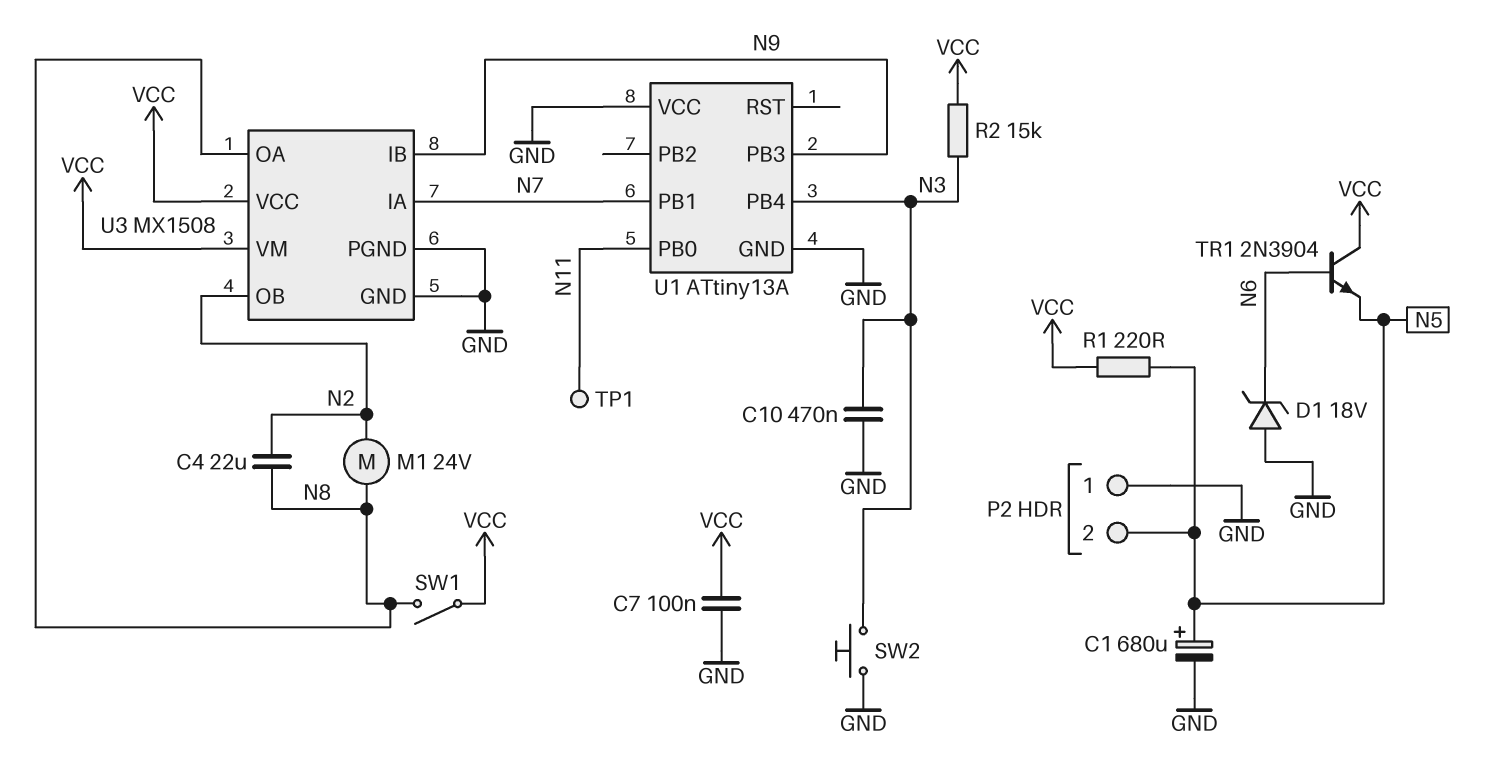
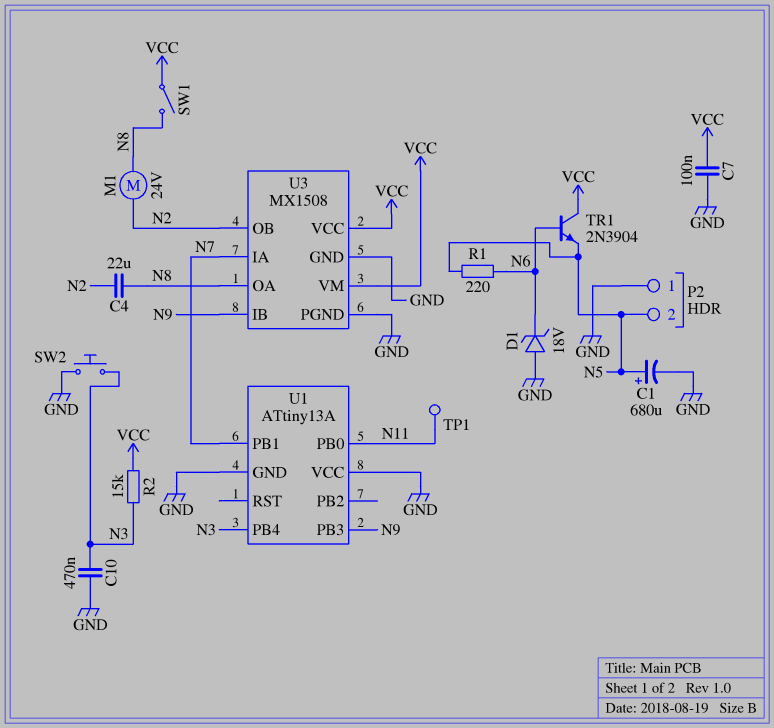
R1: 220 (N5, VCC) -> 220 (N5, N6)

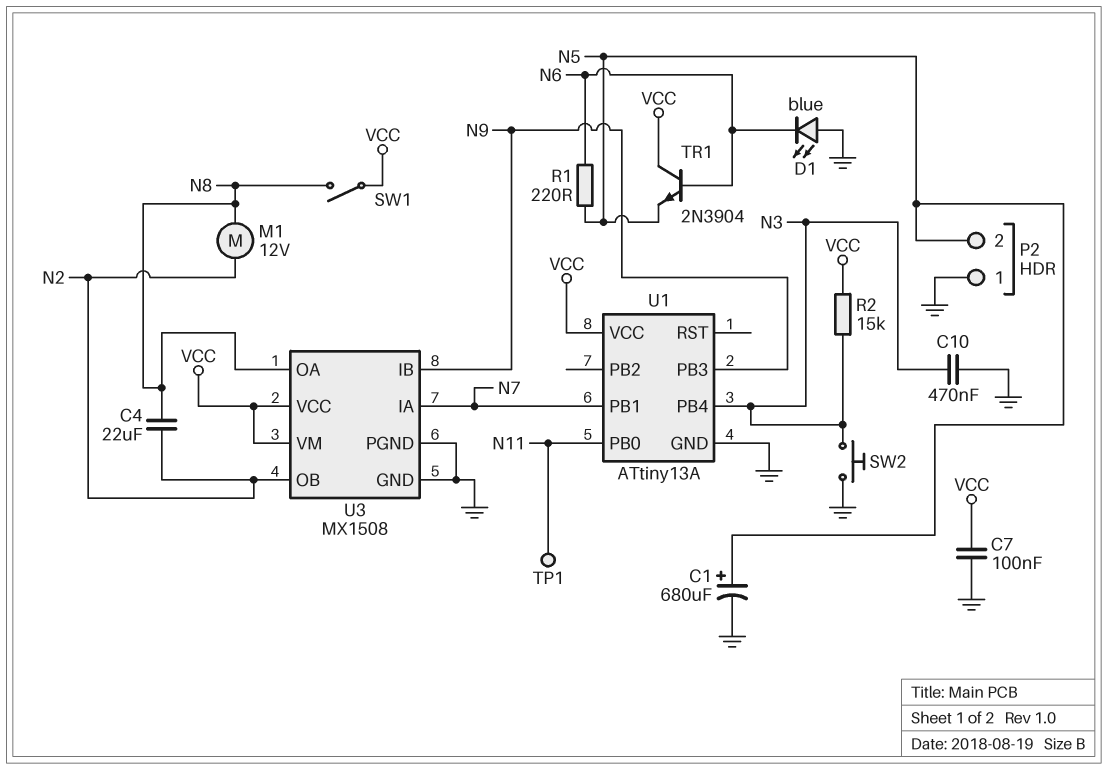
D1: zener 18V (A GND, K N6) -> LED blue (A GND, K N6)
M1: motor 24V (N2, N8) -> motor 12V (N2, N8)
U1 pin VCC: GND -> VCC

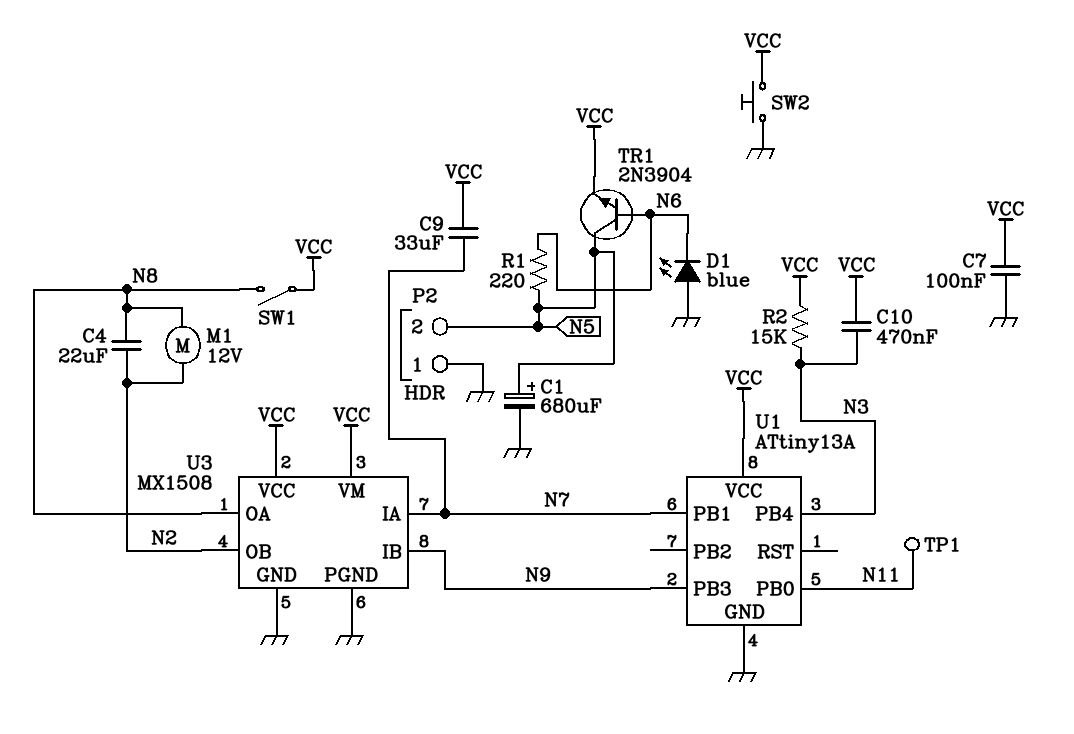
C9: none -> 33uF (N7, VCC)
C10: 470nF (GND, N3) -> 470nF (N3, VCC)
SW2: button (GND, N3) -> button (GND, VCC)
TR1: NPN 2N3904 (B N6, C VCC, E N5) -> NPN 2N3904 (B N6, C N5, E VCC)

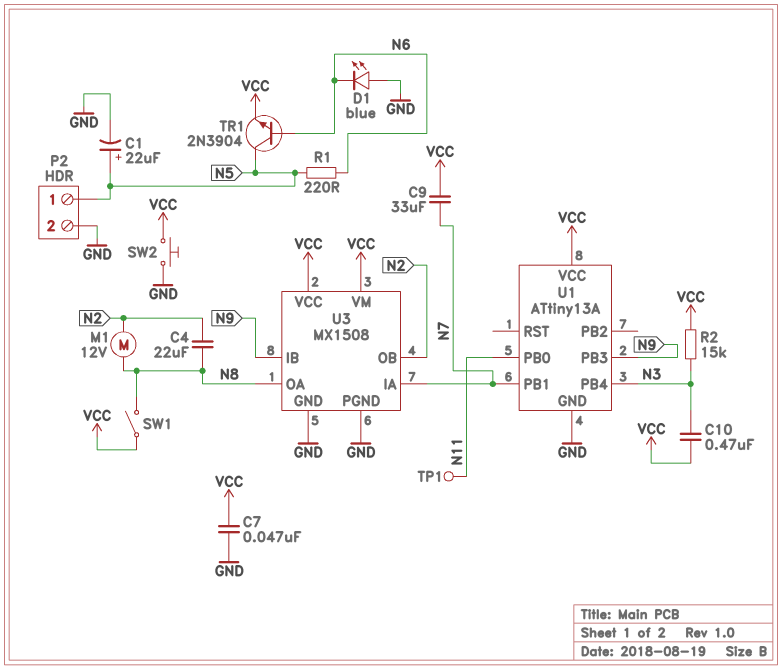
C1: 680uF (plus N5, minus GND) -> 22uF (plus N5, minus GND)
C7: 100nF (GND, VCC) -> 47nF (GND, VCC)
P2 pin 1: GND -> N5
P2 pin 2: N5 -> GND

